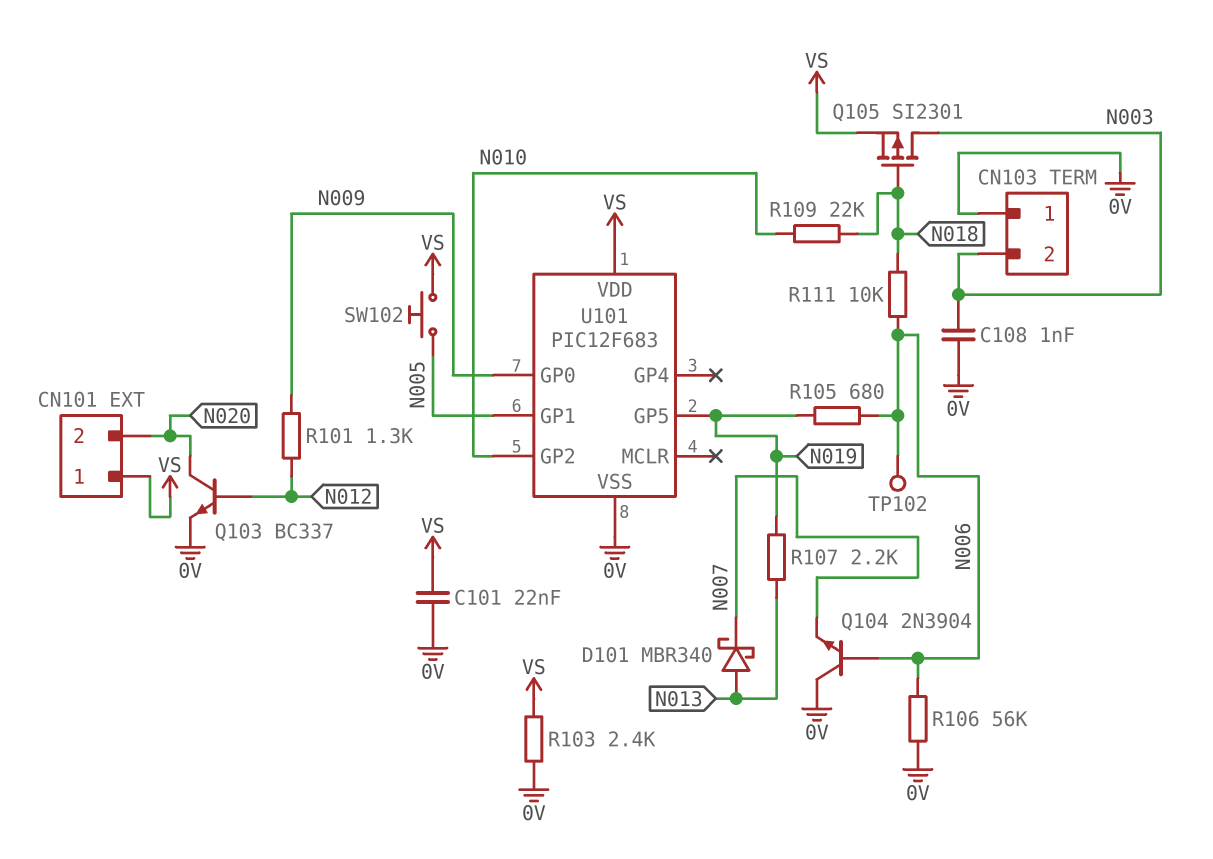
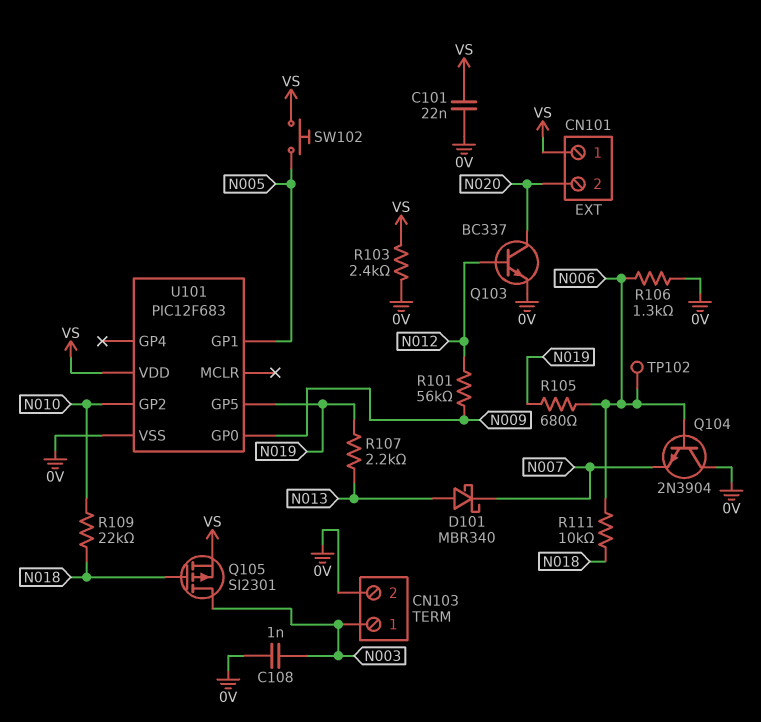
CN103 pin 1: 0V -> N003
CN103 pin 2: N003 -> 0V
R101: 1.3k (N009, N012) -> 56k (N009, N012)
R106: 56k (0V, N006) -> 1.3k (0V, N006)

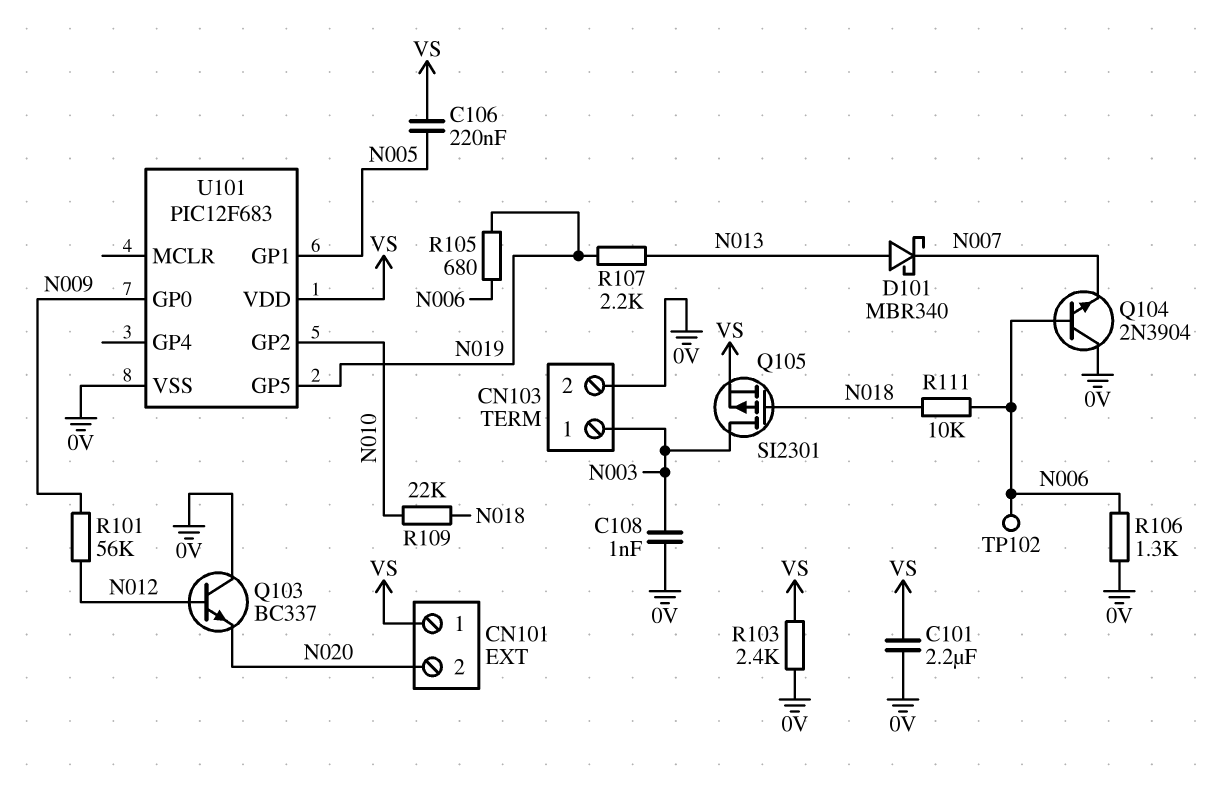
C101: 22nF (0V, VS) -> 2.2uF (0V, VS)
C106: none -> 220nF (N005, VS)
Q103: NPN BC337 (B N012, C N020, E 0V) -> NPN BC337 (B N012, C 0V, E N020)
SW102: button (N005, VS) -> none

